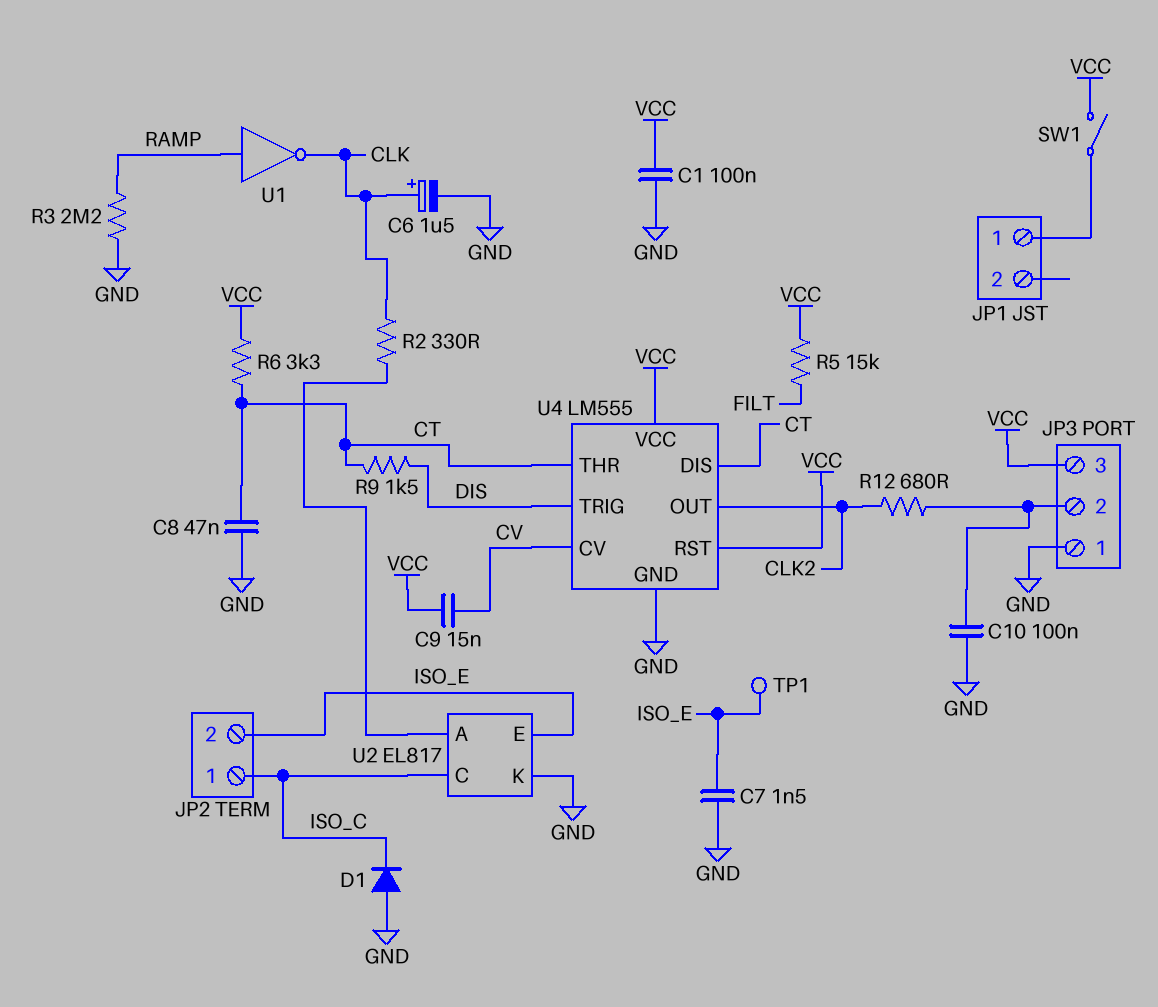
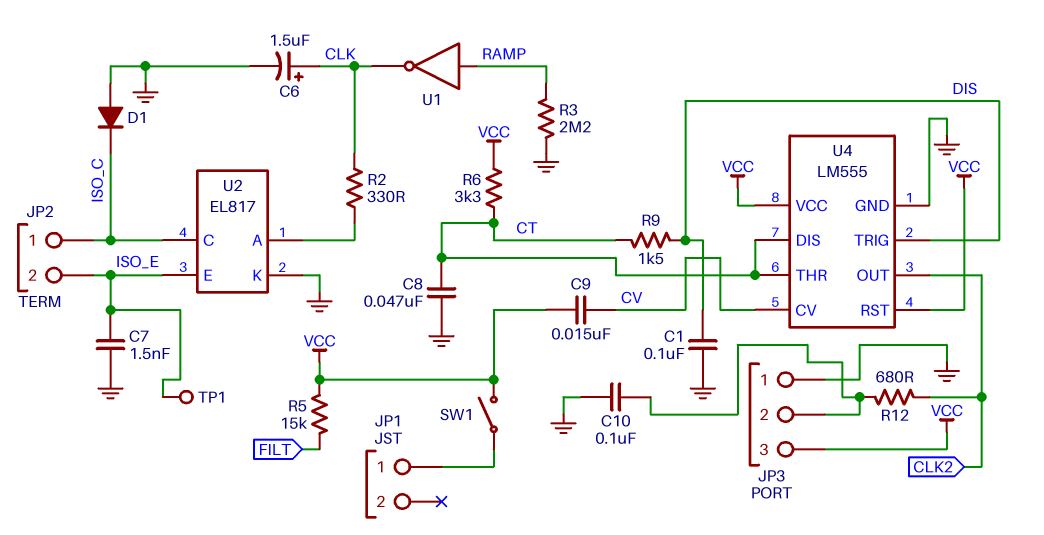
C1: 100nF (GND, VCC) -> 100nF (DIS, GND)

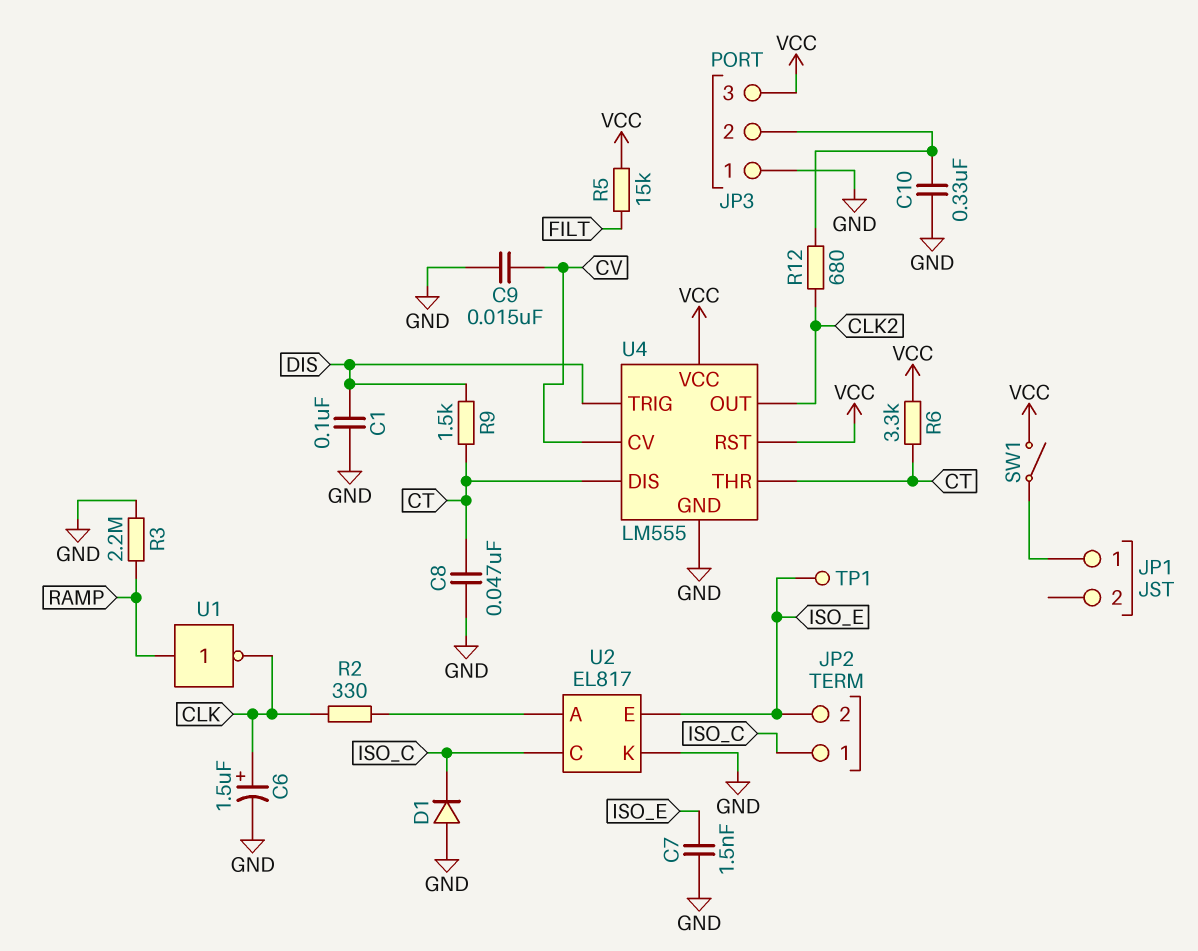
C9: 15nF (CV, VCC) -> 15nF (CV, GND)
C10: 100nF (GND, JP3/2) -> 330nF (GND, JP3/2)

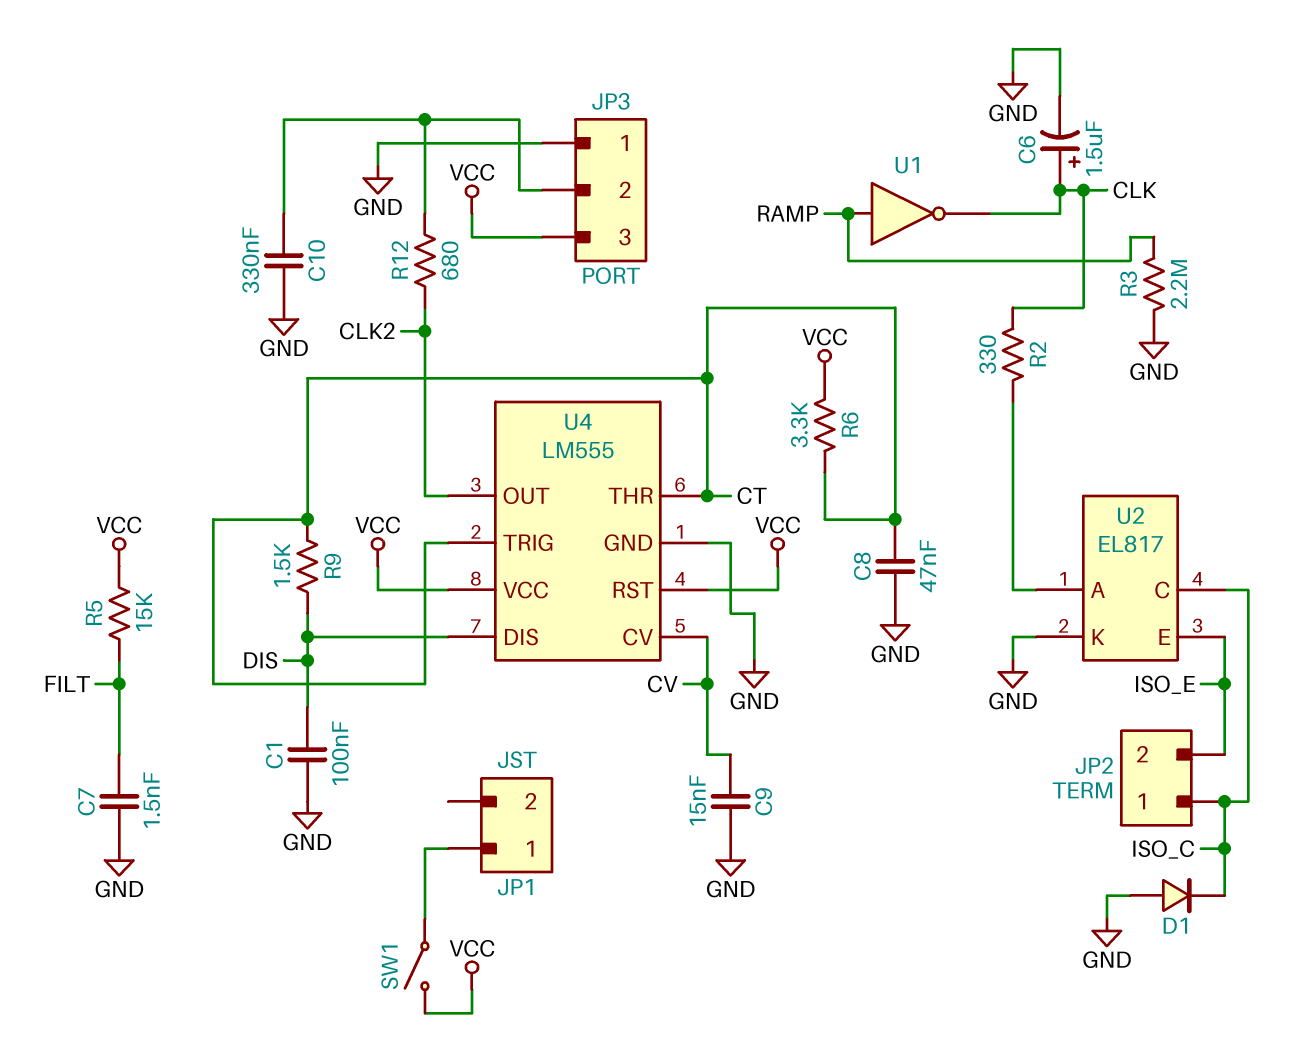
C7: 1.5nF (GND, ISO_E) -> 1.5nF (FILT, GND)
TP1: test point (ISO_E) -> none
U4 pin DIS: CT -> DIS
U4 pin TRIG: DIS -> CT

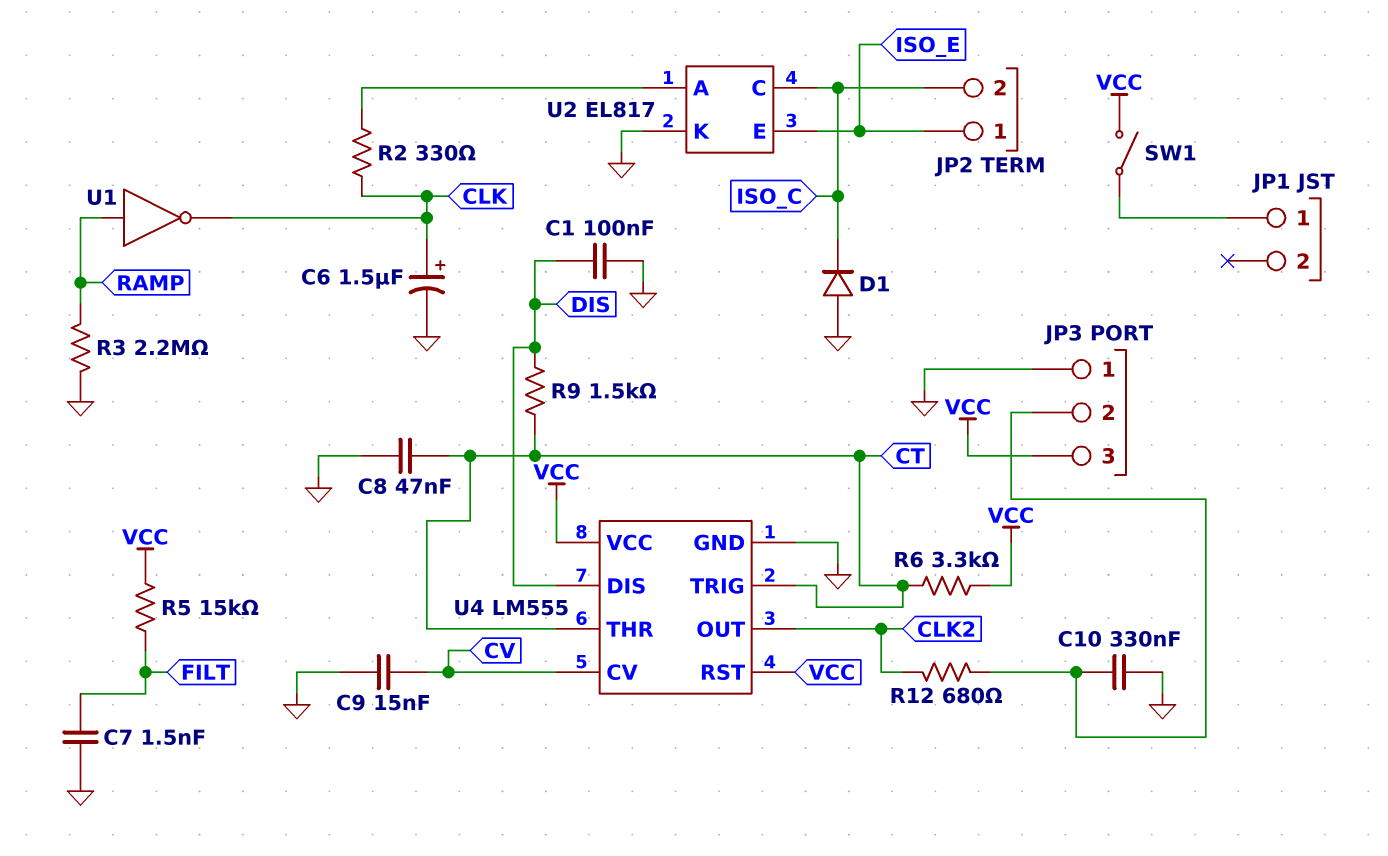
JP2 pin 1: ISO_C -> ISO_E
JP2 pin 2: ISO_E -> ISO_C

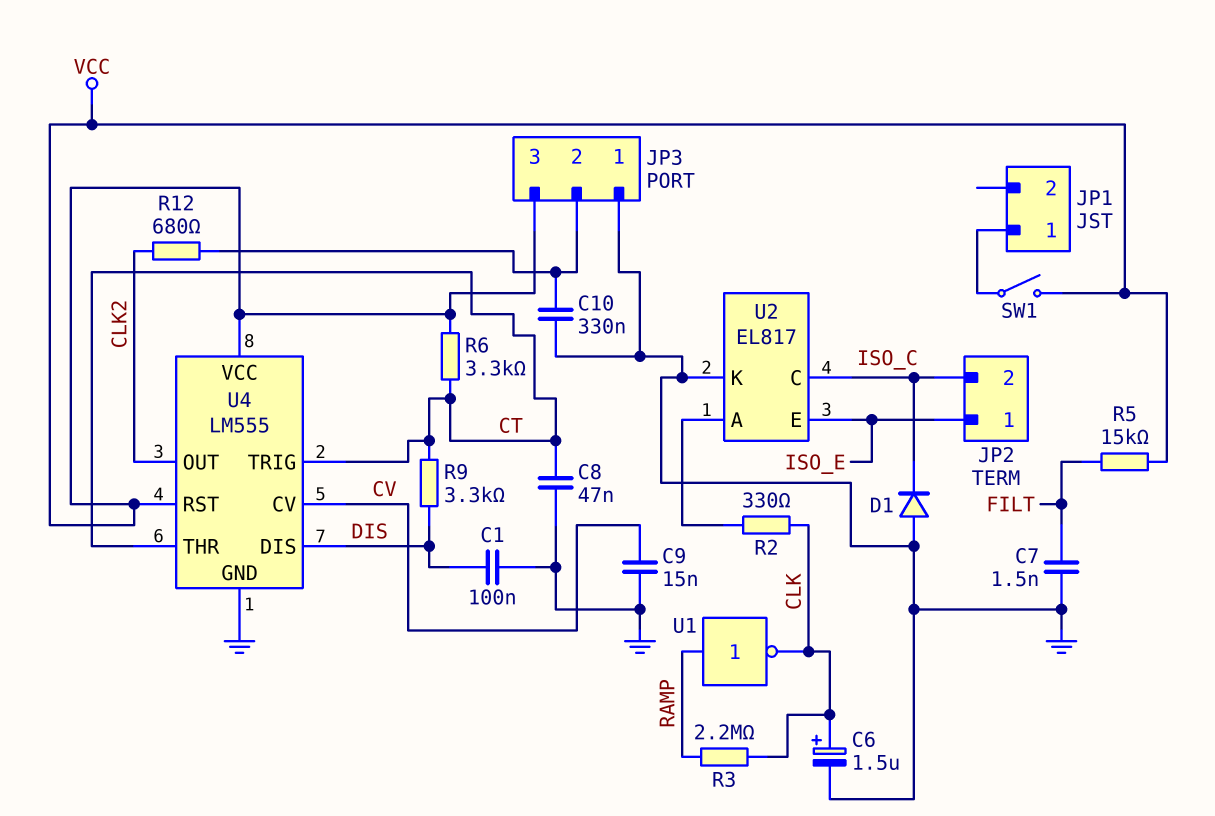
R3: 2.2M (GND, RAMP) -> 2.2M (CLK, RAMP)
R9: 1.5k (CT, DIS) -> 3.3k (CT, DIS)

